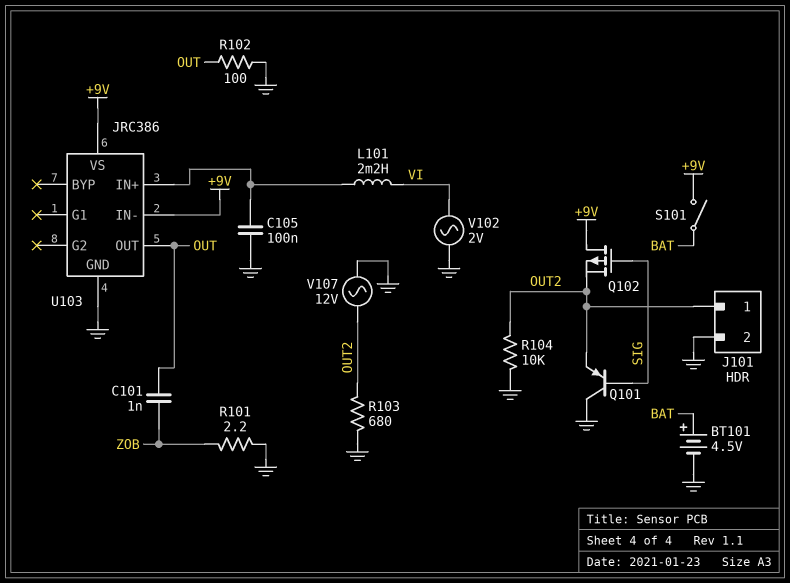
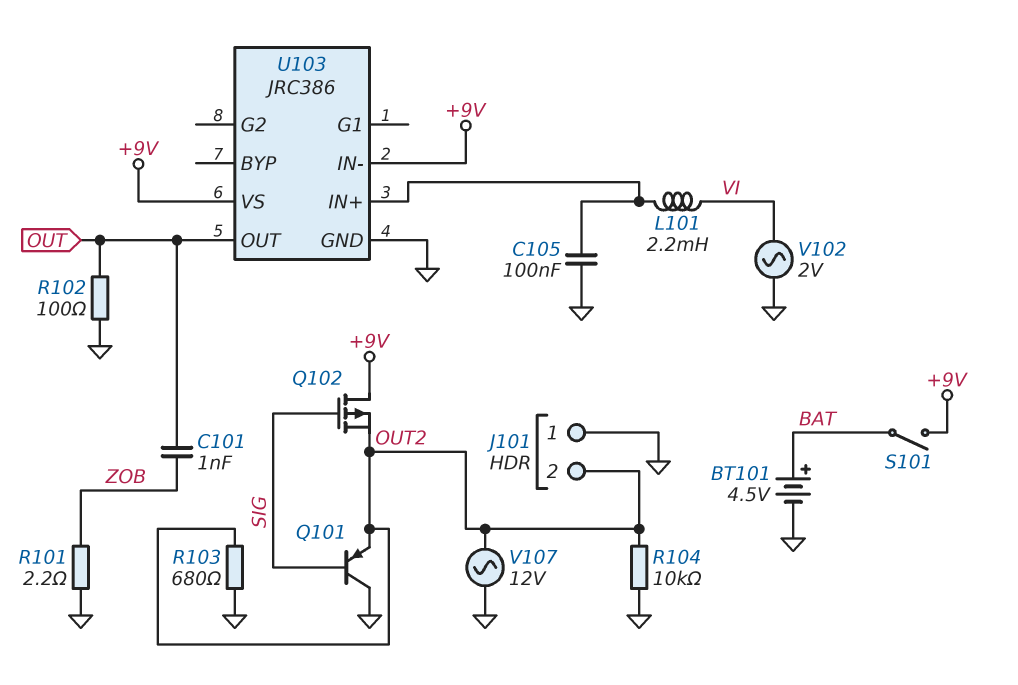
J101 pin 1: OUT2 -> GND
J101 pin 2: GND -> OUT2

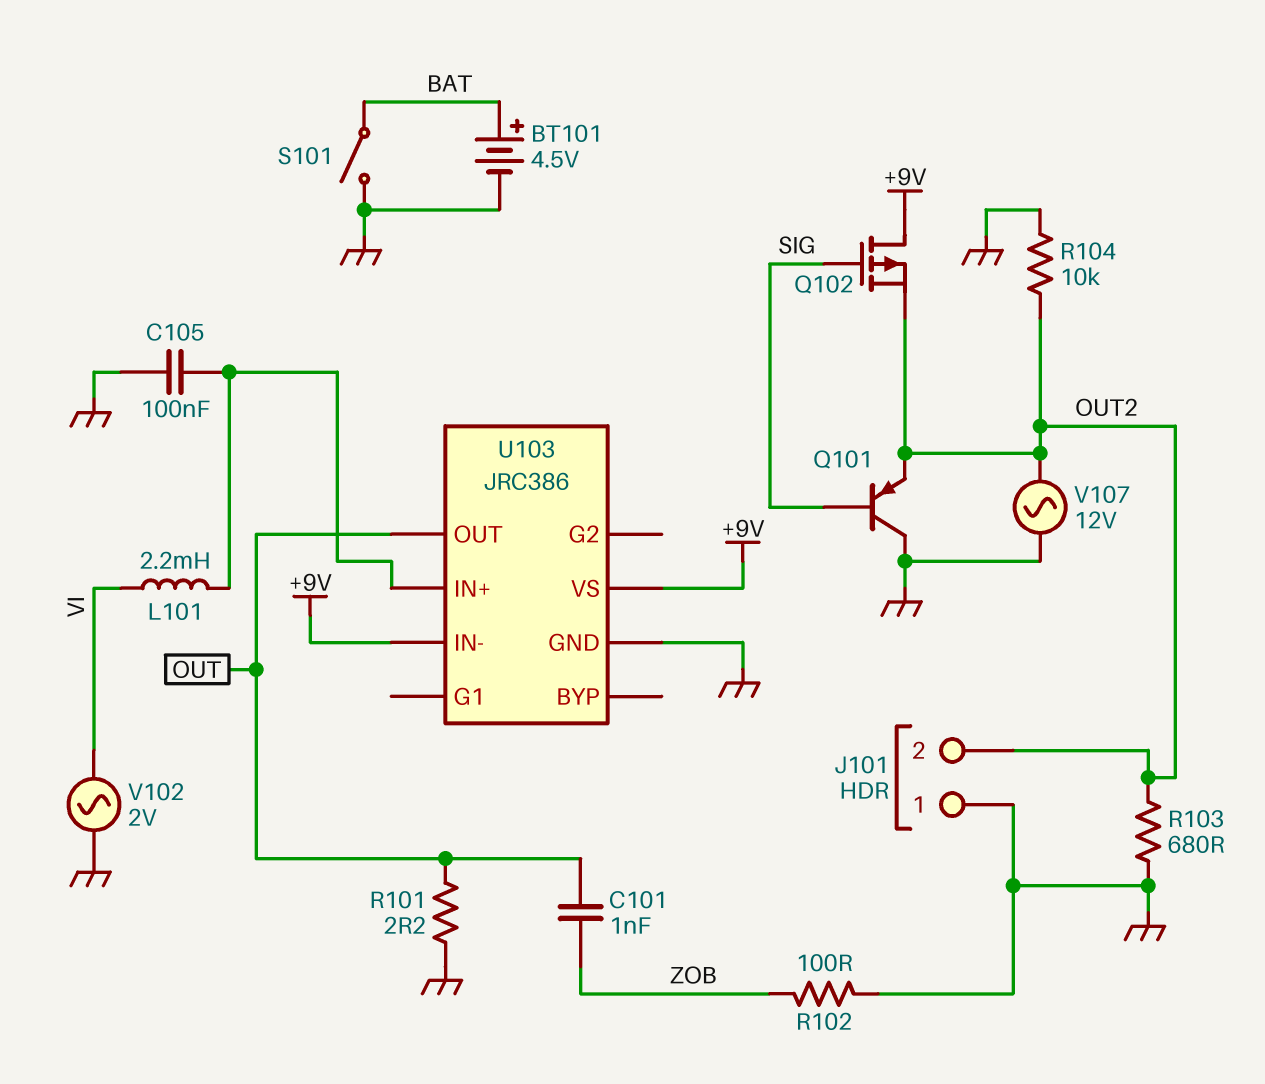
R101: 2.2 (GND, ZOB) -> 2.2 (GND, OUT)
R102: 100 (GND, OUT) -> 100 (GND, ZOB)
S101: switch (+9V, BAT) -> switch (BAT, GND)

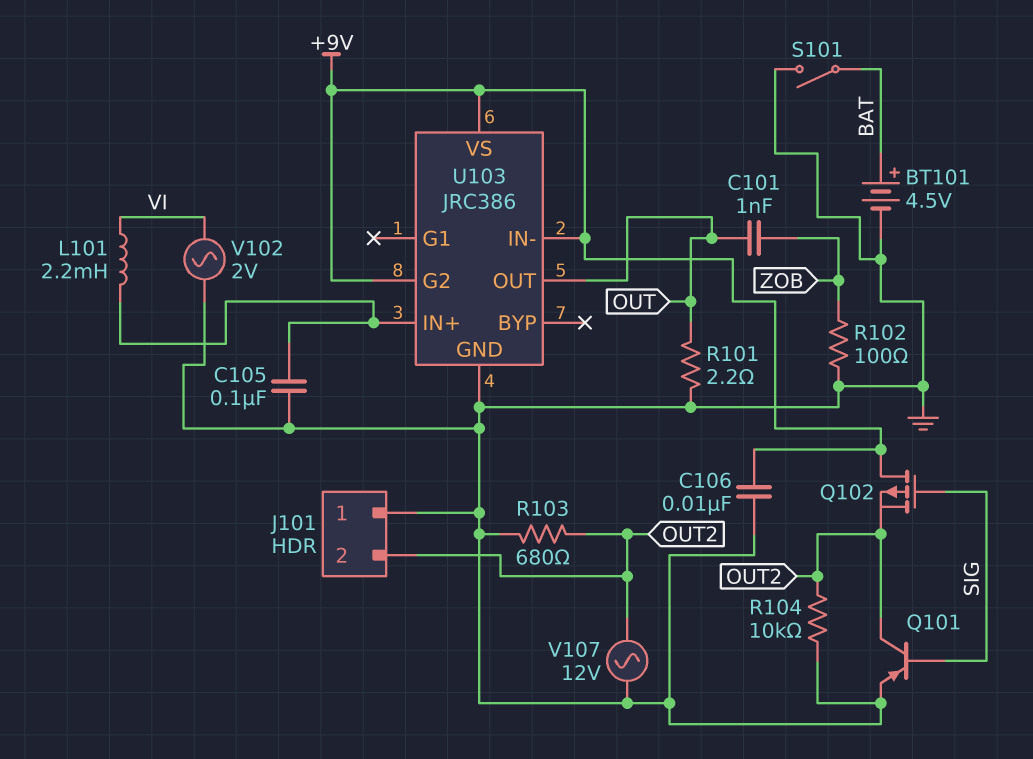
C106: none -> 10nF (+9V, GND)
Q101: PNP (B SIG, C GND, E OUT2) -> PNP (B SIG, C OUT2, E GND)
U103 pin G2: none -> +9V

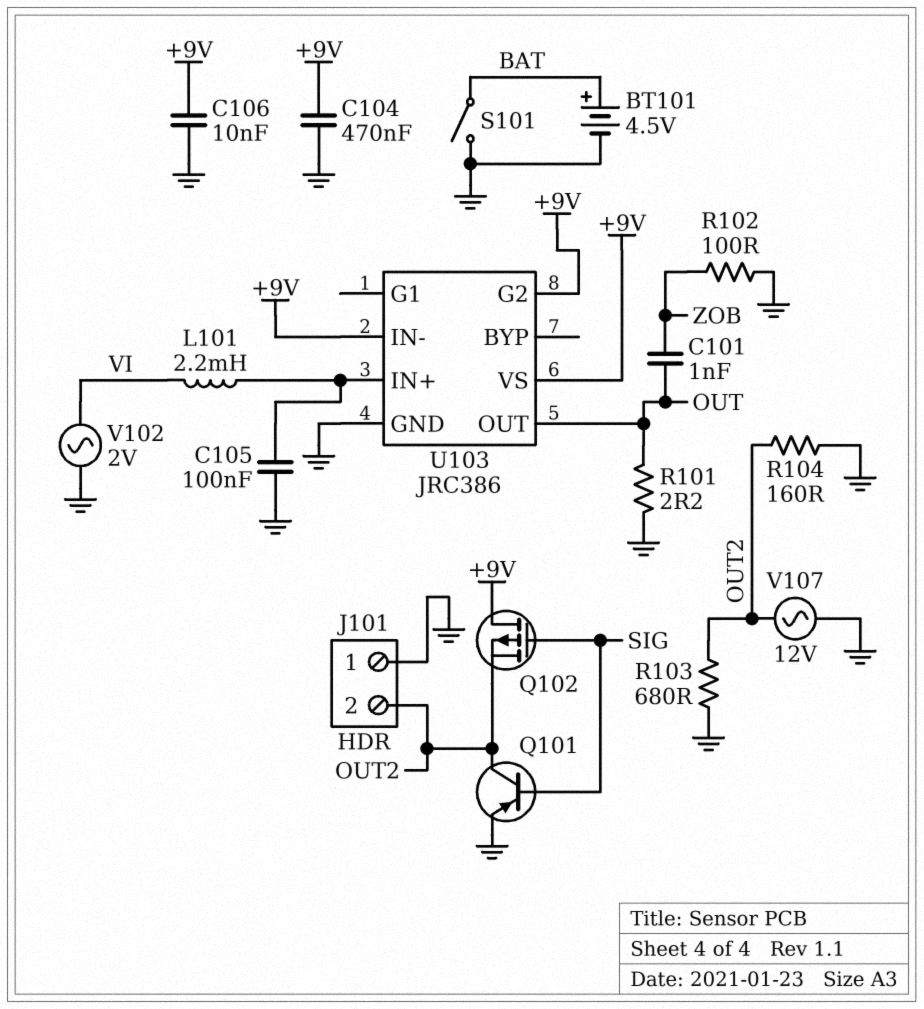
C104: none -> 470nF (+9V, GND)
R104: 10k (GND, OUT2) -> 160 (GND, OUT2)

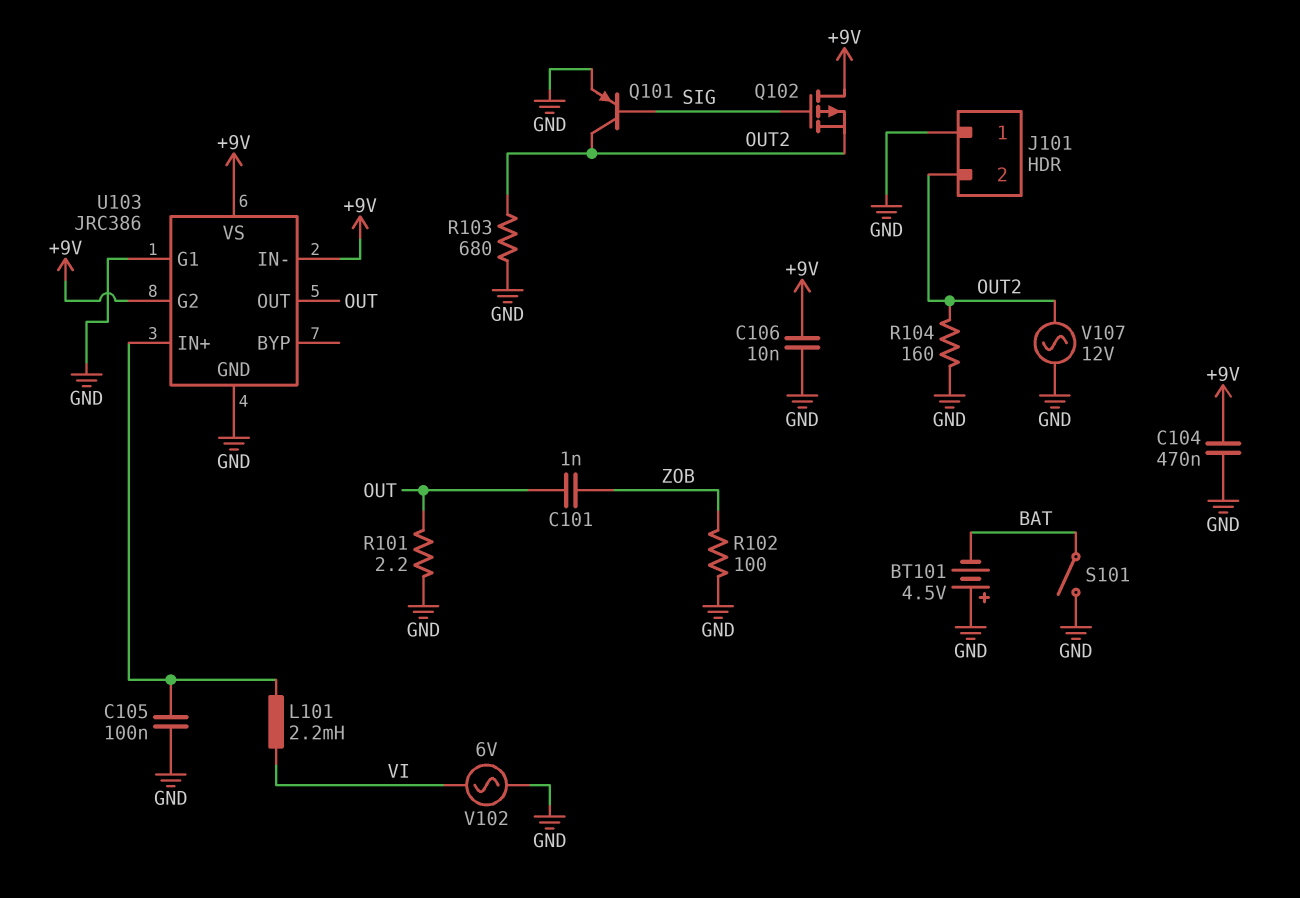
BT101: 4.5V (plus BAT, minus GND) -> 4.5V (plus GND, minus BAT)
U103 pin G1: none -> GND
V102: AC 2V (GND, VI) -> AC 6V (GND, VI)

